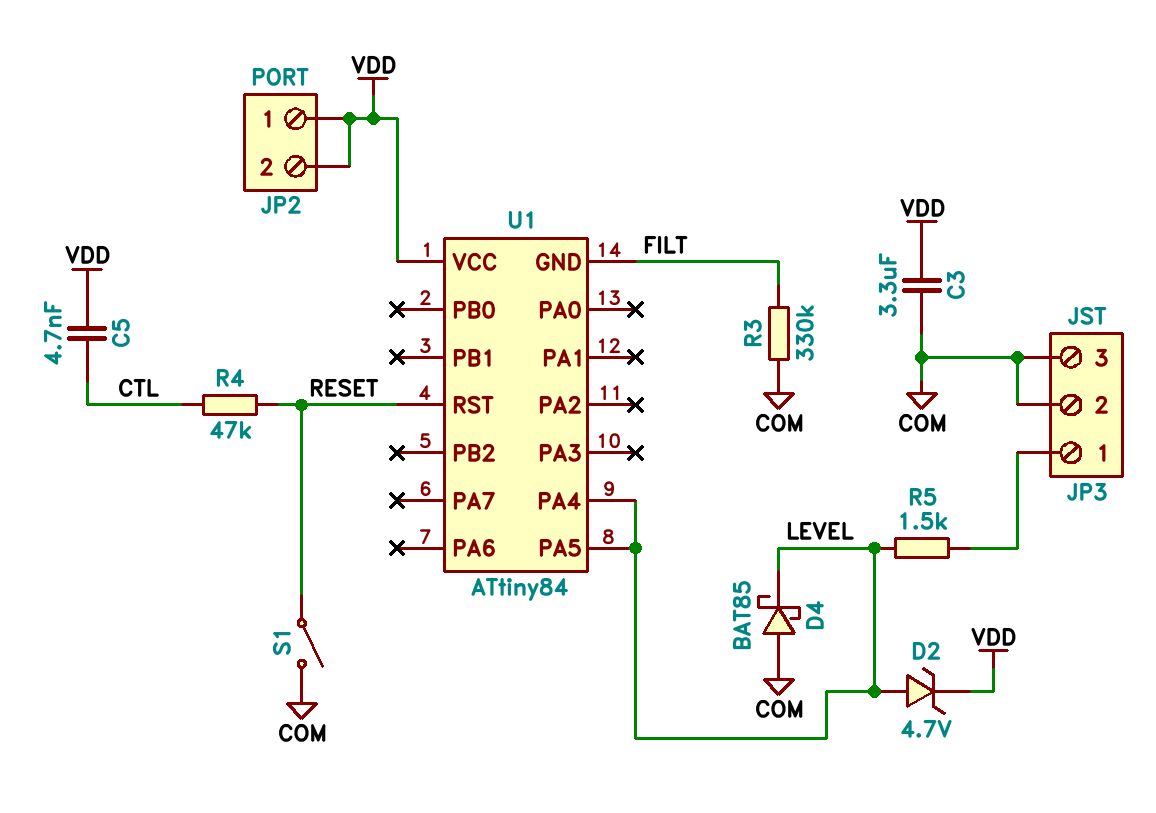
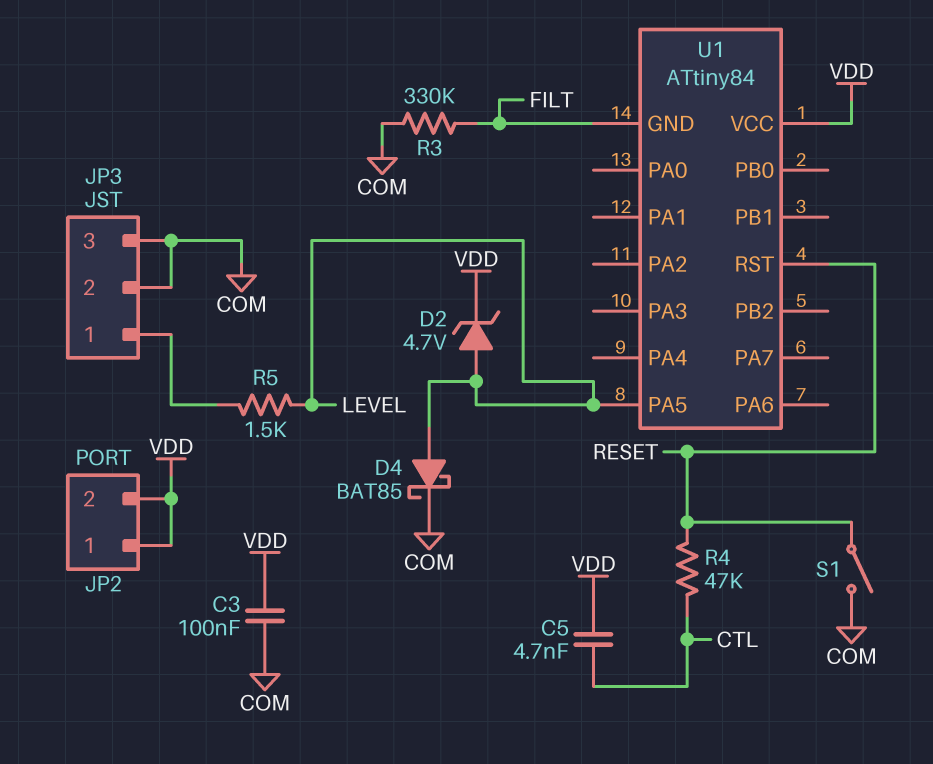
C3: 3.3uF (COM, VDD) -> 100nF (COM, VDD)
D4: schottky BAT85 (A COM, K LEVEL) -> schottky BAT85 (A LEVEL, K COM)
U1 pin PA4: LEVEL -> none

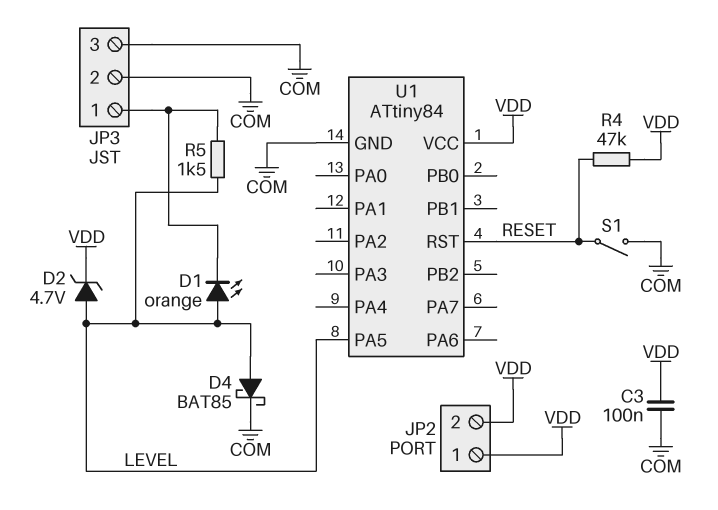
C5: 4.7nF (CTL, VDD) -> none
D1: none -> LED orange (A LEVEL, K JP3/1)
R3: 330k (COM, FILT) -> none
R4: 47k (CTL, RESET) -> 47k (RESET, VDD)
U1 pin GND: FILT -> COM

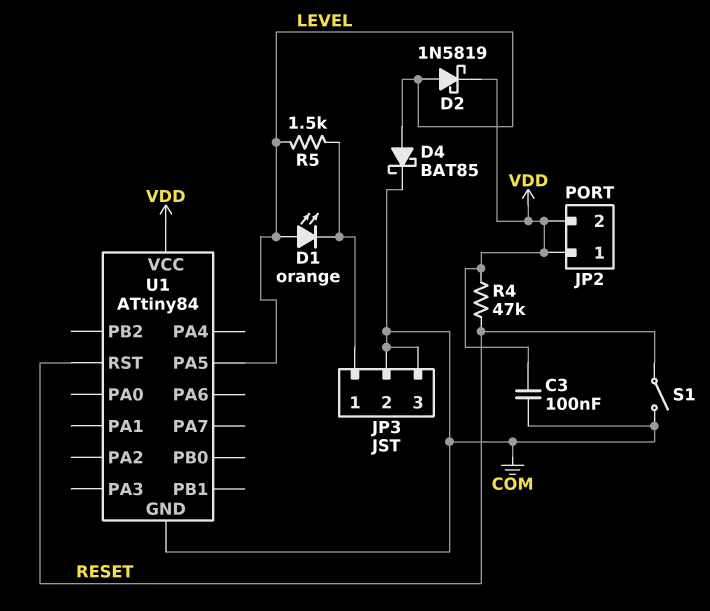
D2: zener 4.7V (A LEVEL, K VDD) -> schottky 1N5819 (A LEVEL, K VDD)

